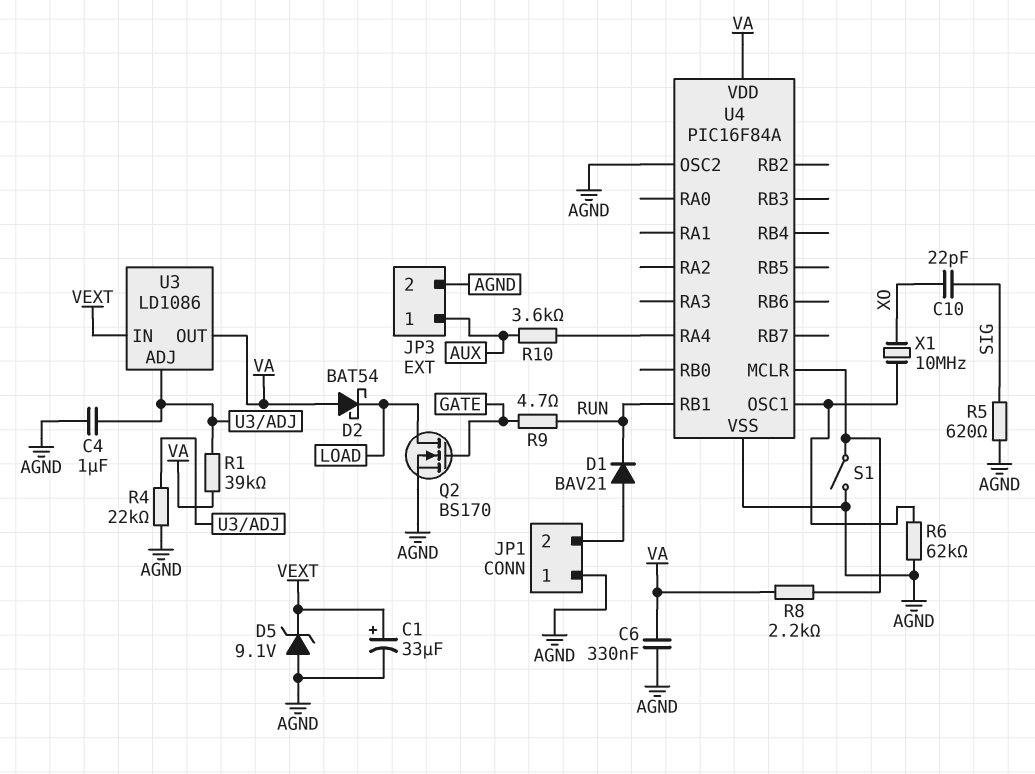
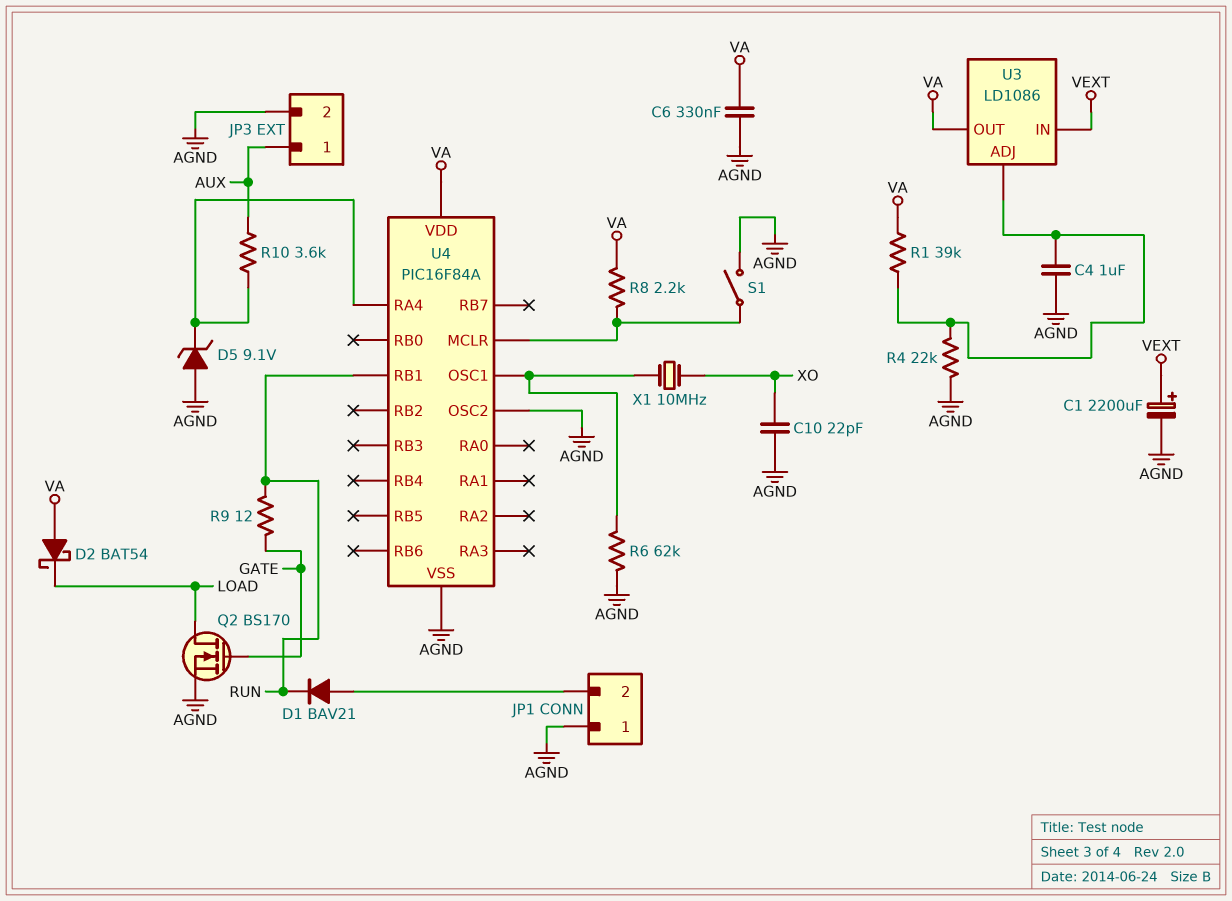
C1: 33uF (plus VEXT, minus AGND) -> 2200uF (plus VEXT, minus AGND)
C10: 22pF (SIG, XO) -> 22pF (AGND, XO)
D5: zener 9.1V (A AGND, K VEXT) -> zener 9.1V (A AGND, K U4/RA4)
R5: 620 (AGND, SIG) -> none
R9: 4.7 (GATE, RUN) -> 12 (GATE, RUN)

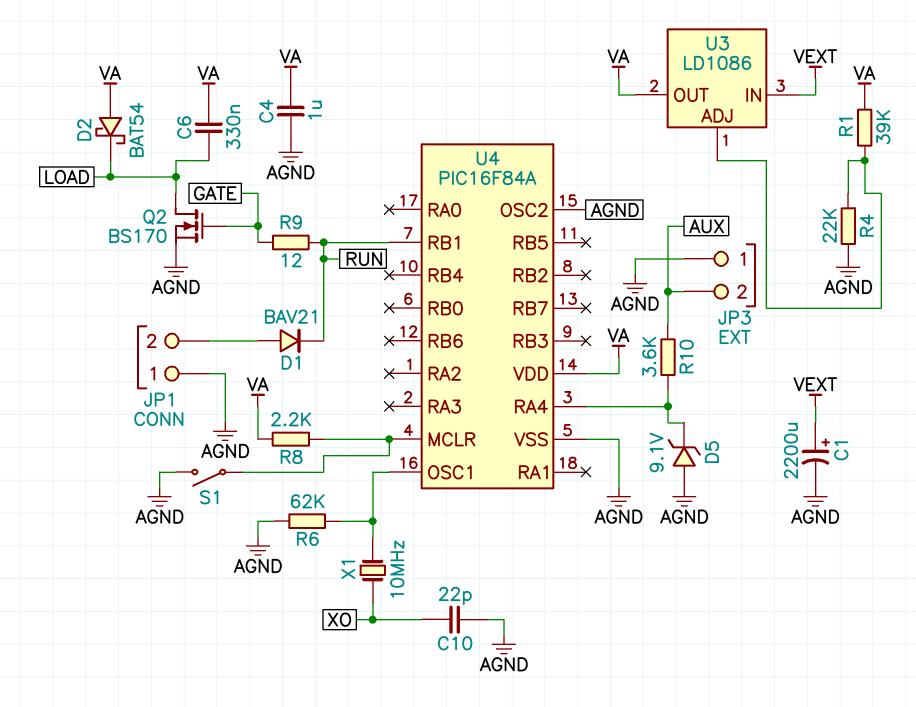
C4: 1uF (AGND, U3/ADJ) -> 1uF (AGND, VA)
C6: 330nF (AGND, VA) -> 330nF (LOAD, VA)
JP3 pin 1: AUX -> AGND
JP3 pin 2: AGND -> AUX

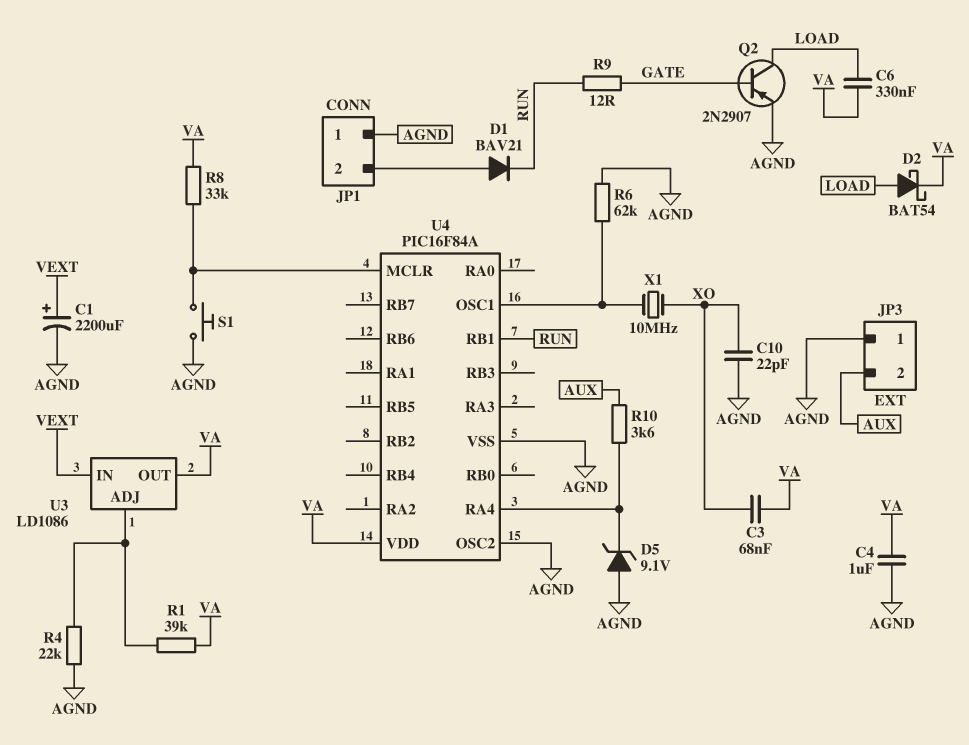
C3: none -> 68nF (VA, XO)
D2: schottky BAT54 (A VA, K LOAD) -> schottky BAT54 (A LOAD, K VA)
Q2: NMOS BS170 (G GATE, D LOAD, S AGND) -> PNP 2N2907 (B GATE, C LOAD, E AGND)
R8: 2.2k (U4/MCLR, VA) -> 33k (U4/MCLR, VA)
S1: switch (AGND, U4/MCLR) -> button (AGND, U4/MCLR)

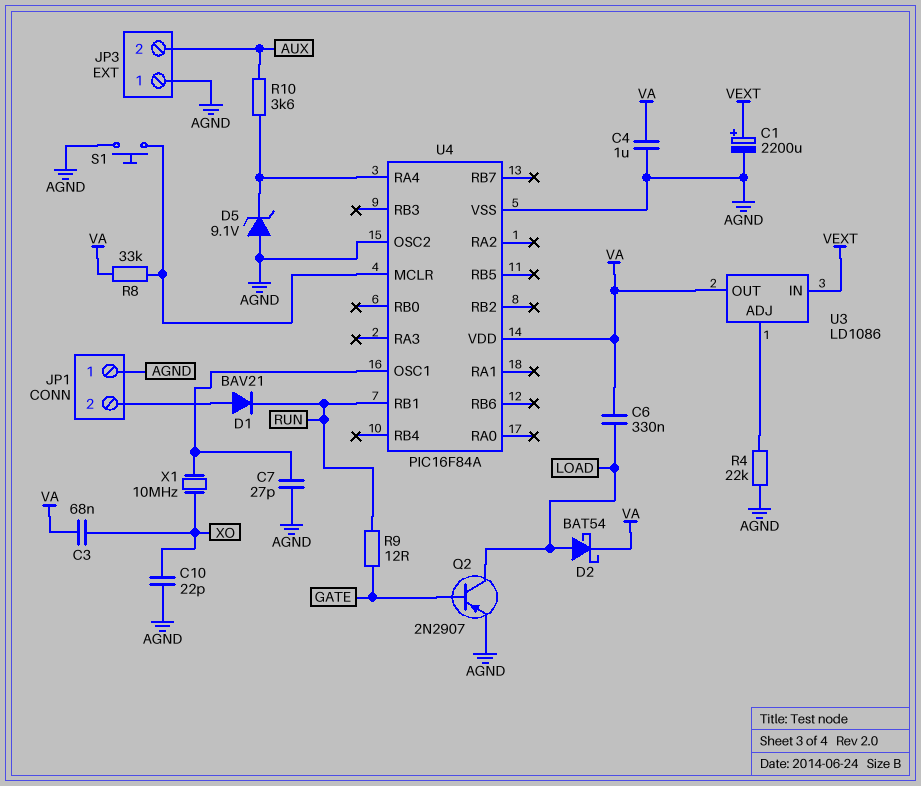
C7: none -> 27pF (AGND, U4/OSC1)
R1: 39k (U3/ADJ, VA) -> none
R6: 62k (AGND, U4/OSC1) -> none

